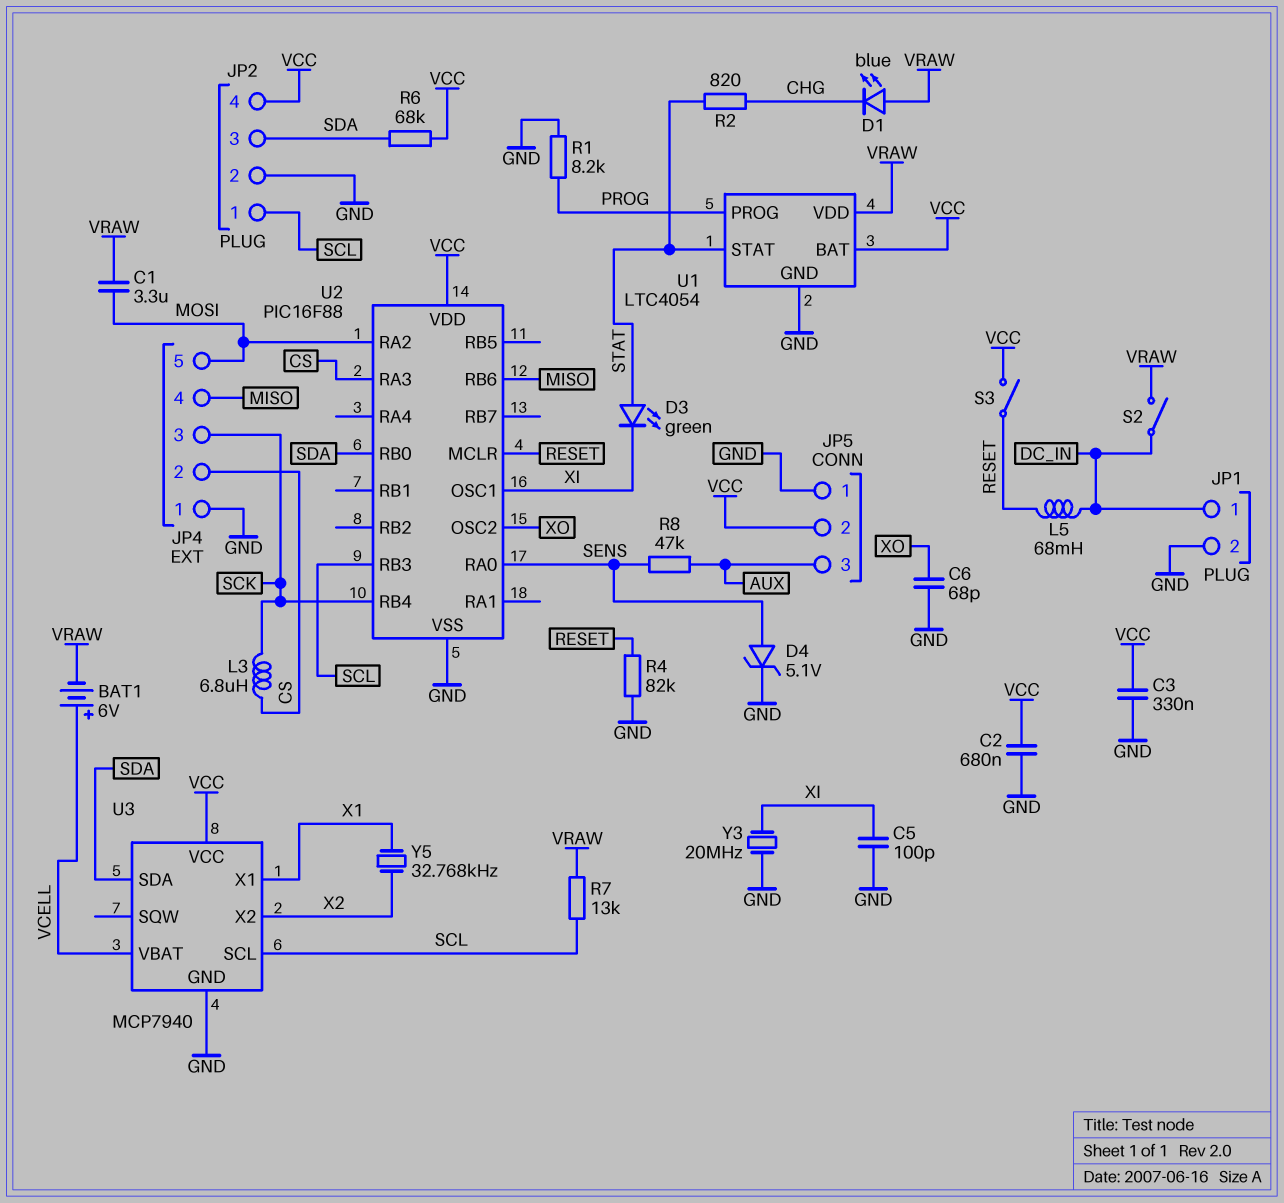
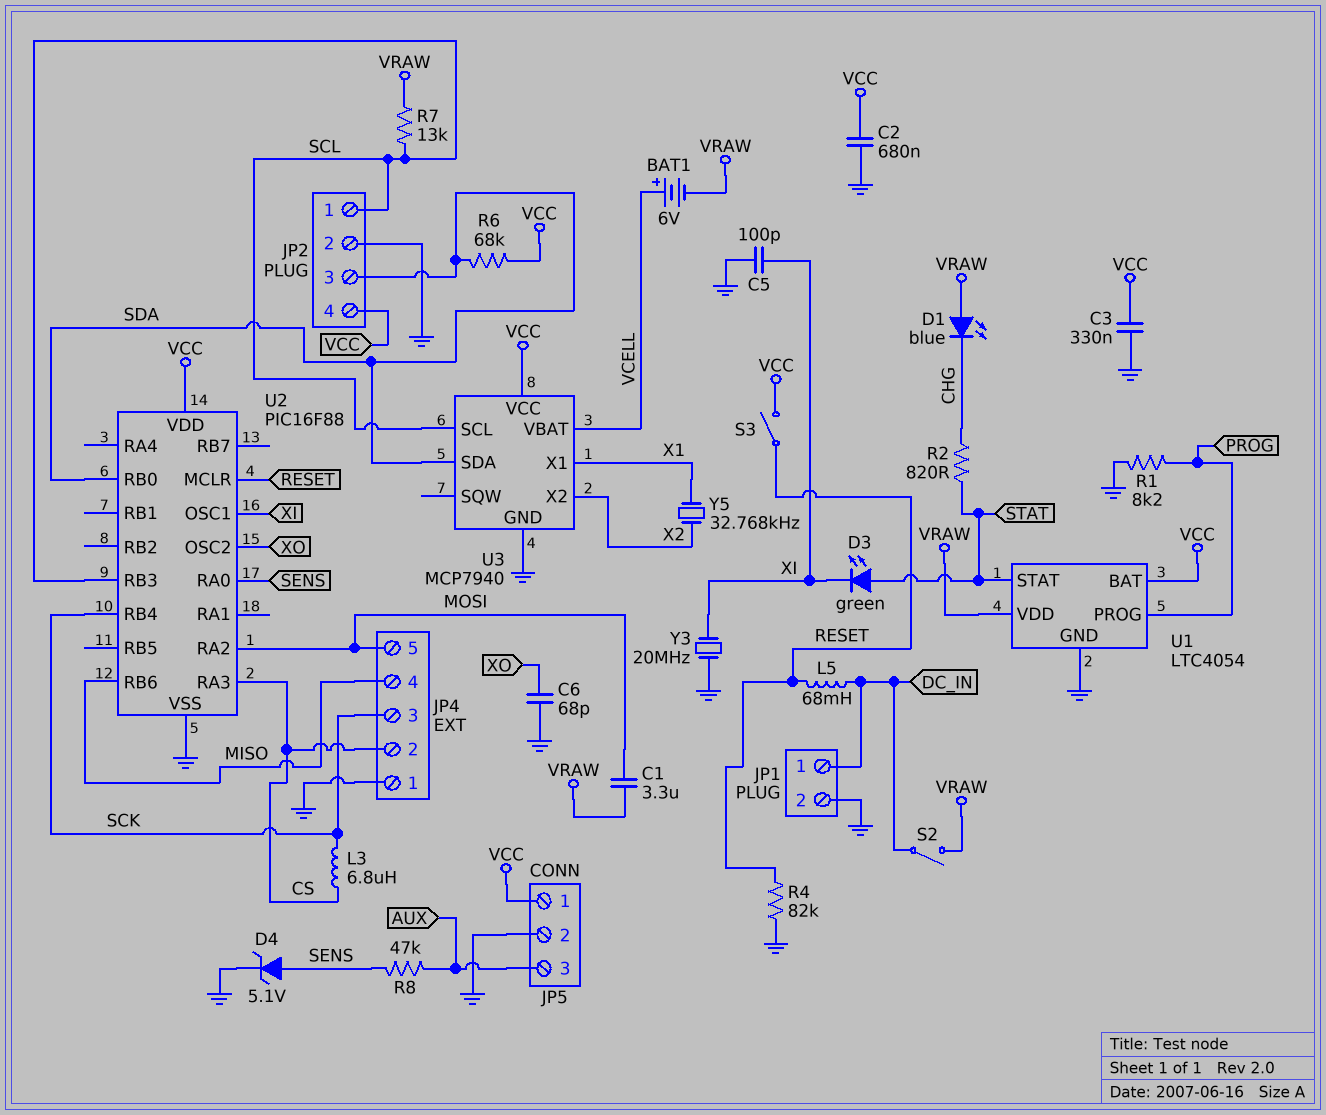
JP5 pin 1: GND -> VCC
JP5 pin 2: VCC -> GND

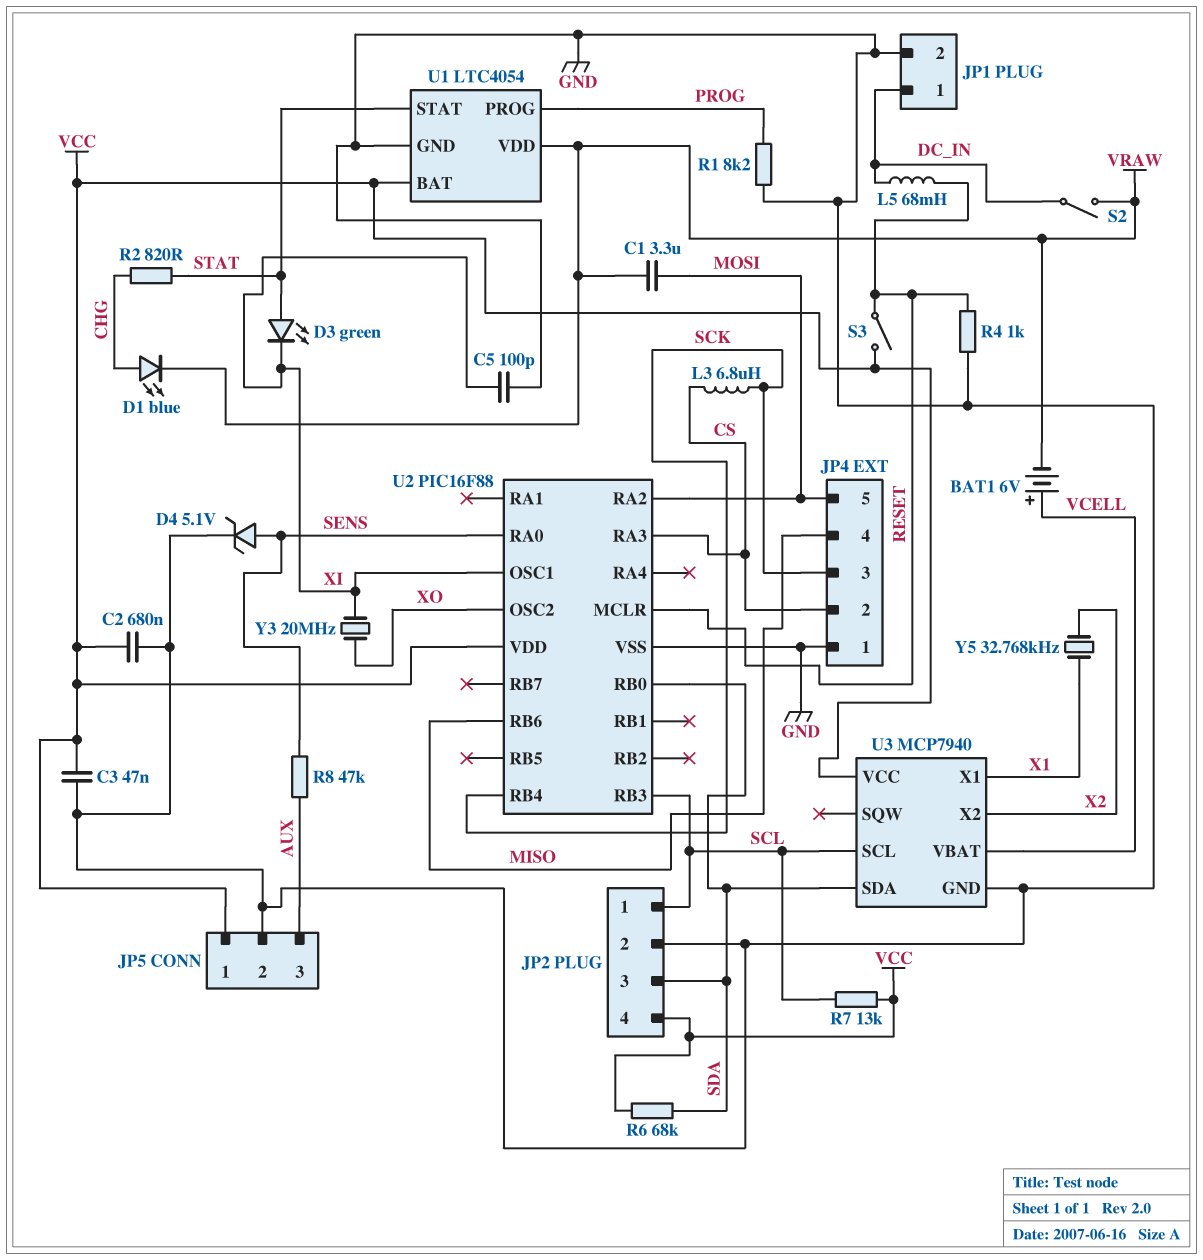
C3: 330nF (GND, VCC) -> 47nF (GND, VCC)
C6: 68pF (GND, XO) -> none
D1: LED blue (A VRAW, K CHG) -> LED blue (A CHG, K VRAW)
R4: 82k (GND, RESET) -> 1k (GND, RESET)
R7: 13k (SCL, VRAW) -> 13k (SCL, VCC)
Y3: 20MHz (GND, XI) -> 20MHz (XI, XO)

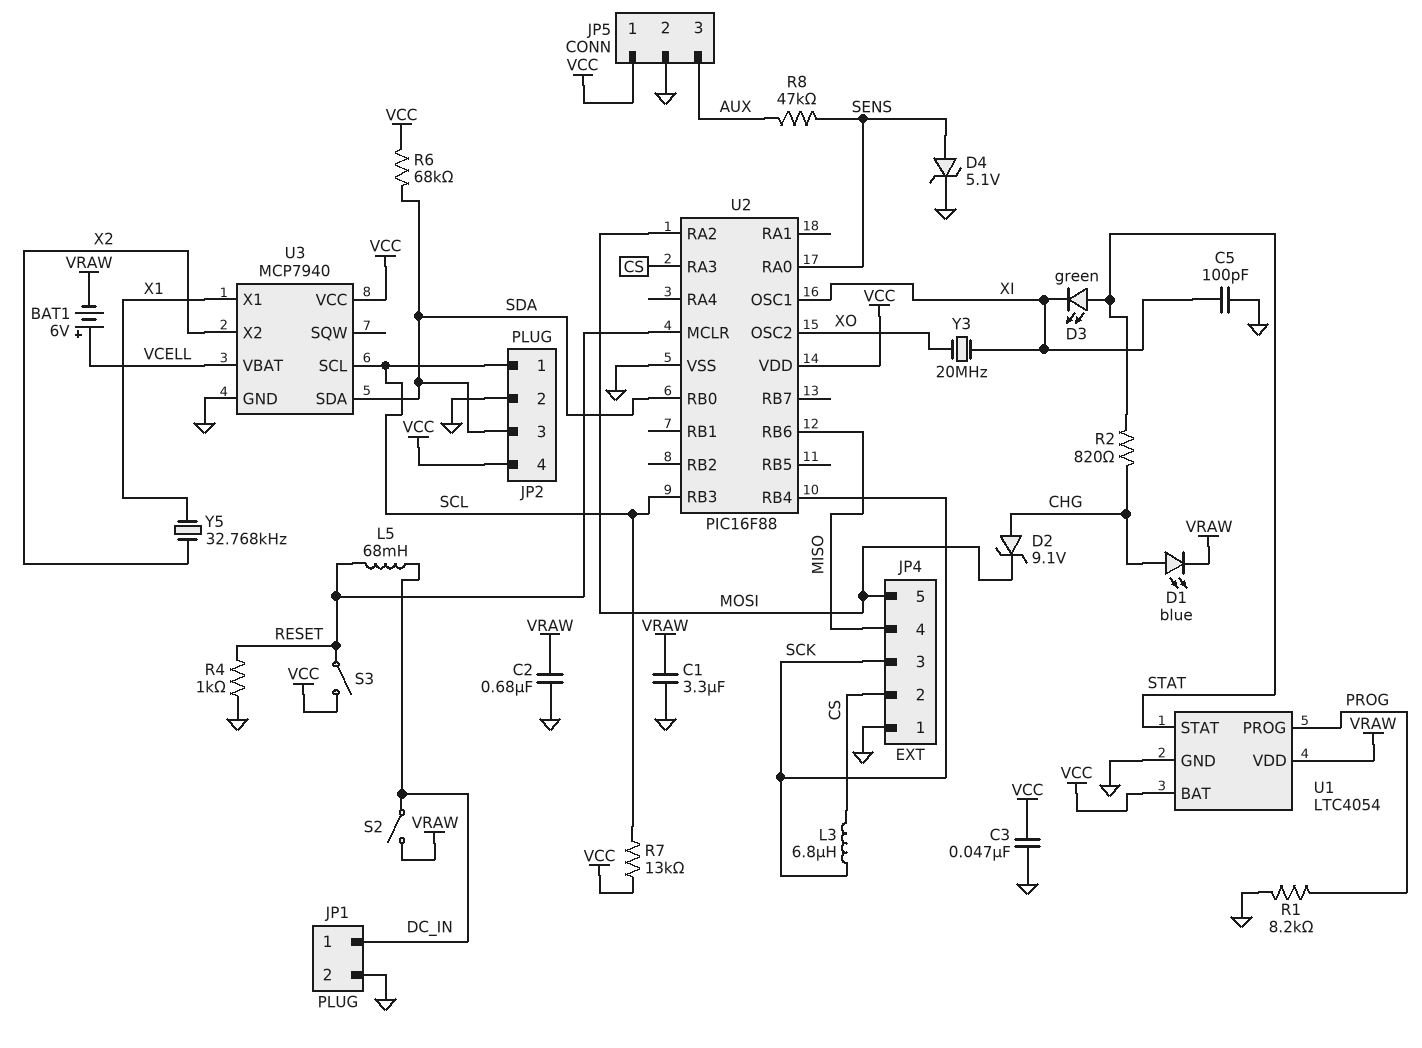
C1: 3.3uF (MOSI, VRAW) -> 3.3uF (GND, VRAW)
C2: 680nF (GND, VCC) -> 680nF (GND, VRAW)
D2: none -> zener 9.1V (A CHG, K MOSI)

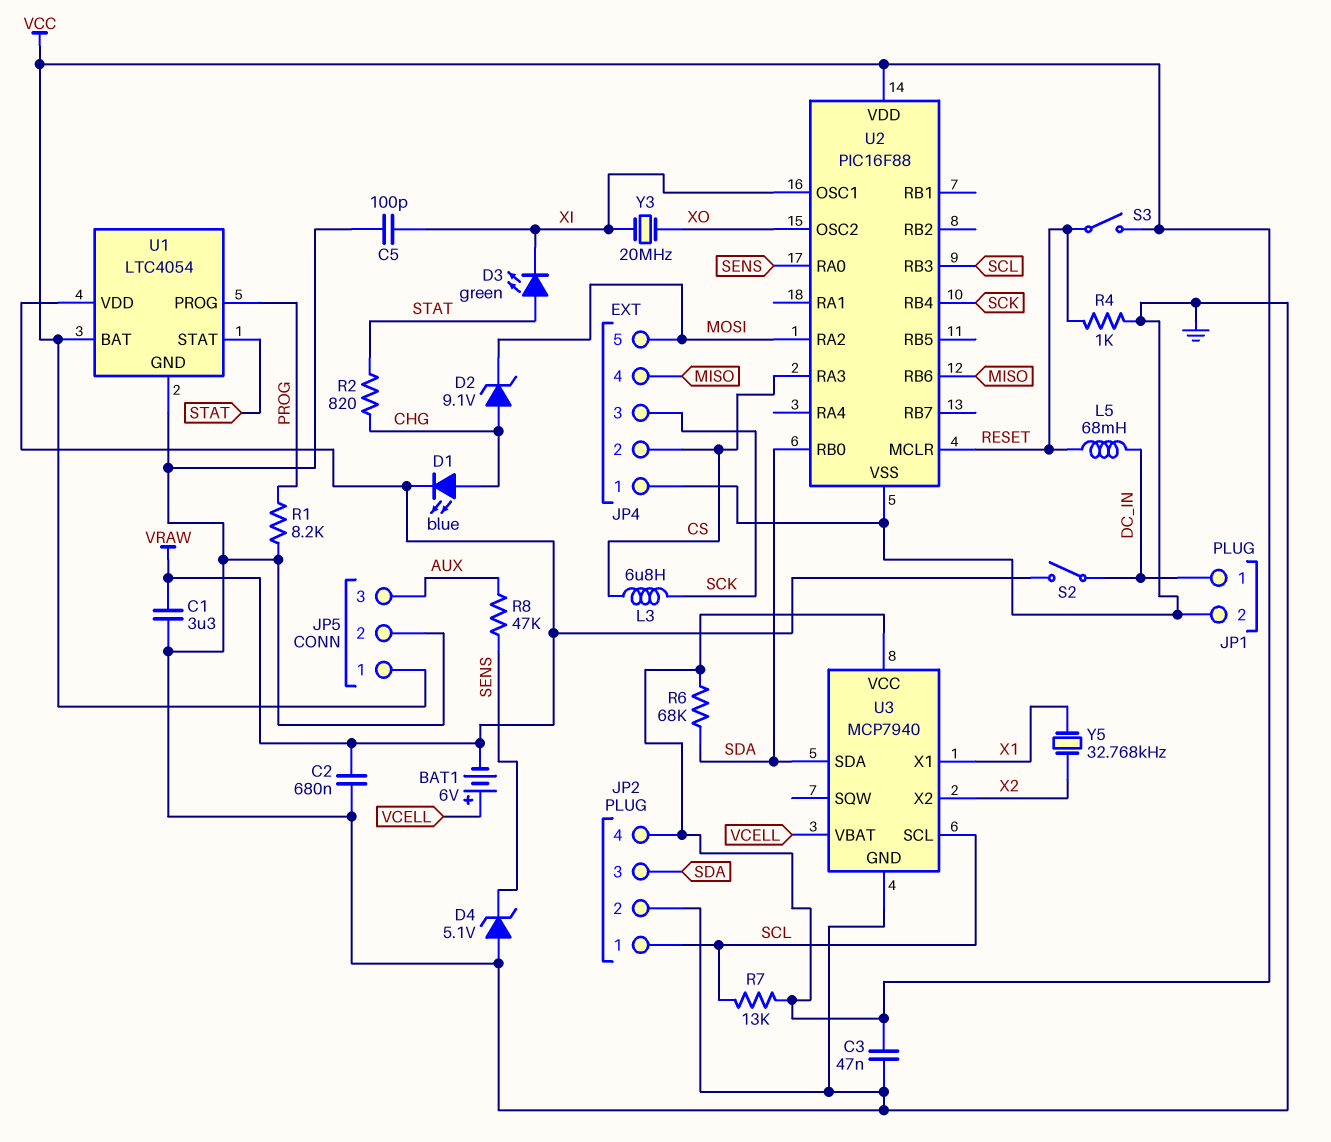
D4: zener 5.1V (A SENS, K GND) -> zener 5.1V (A GND, K SENS)

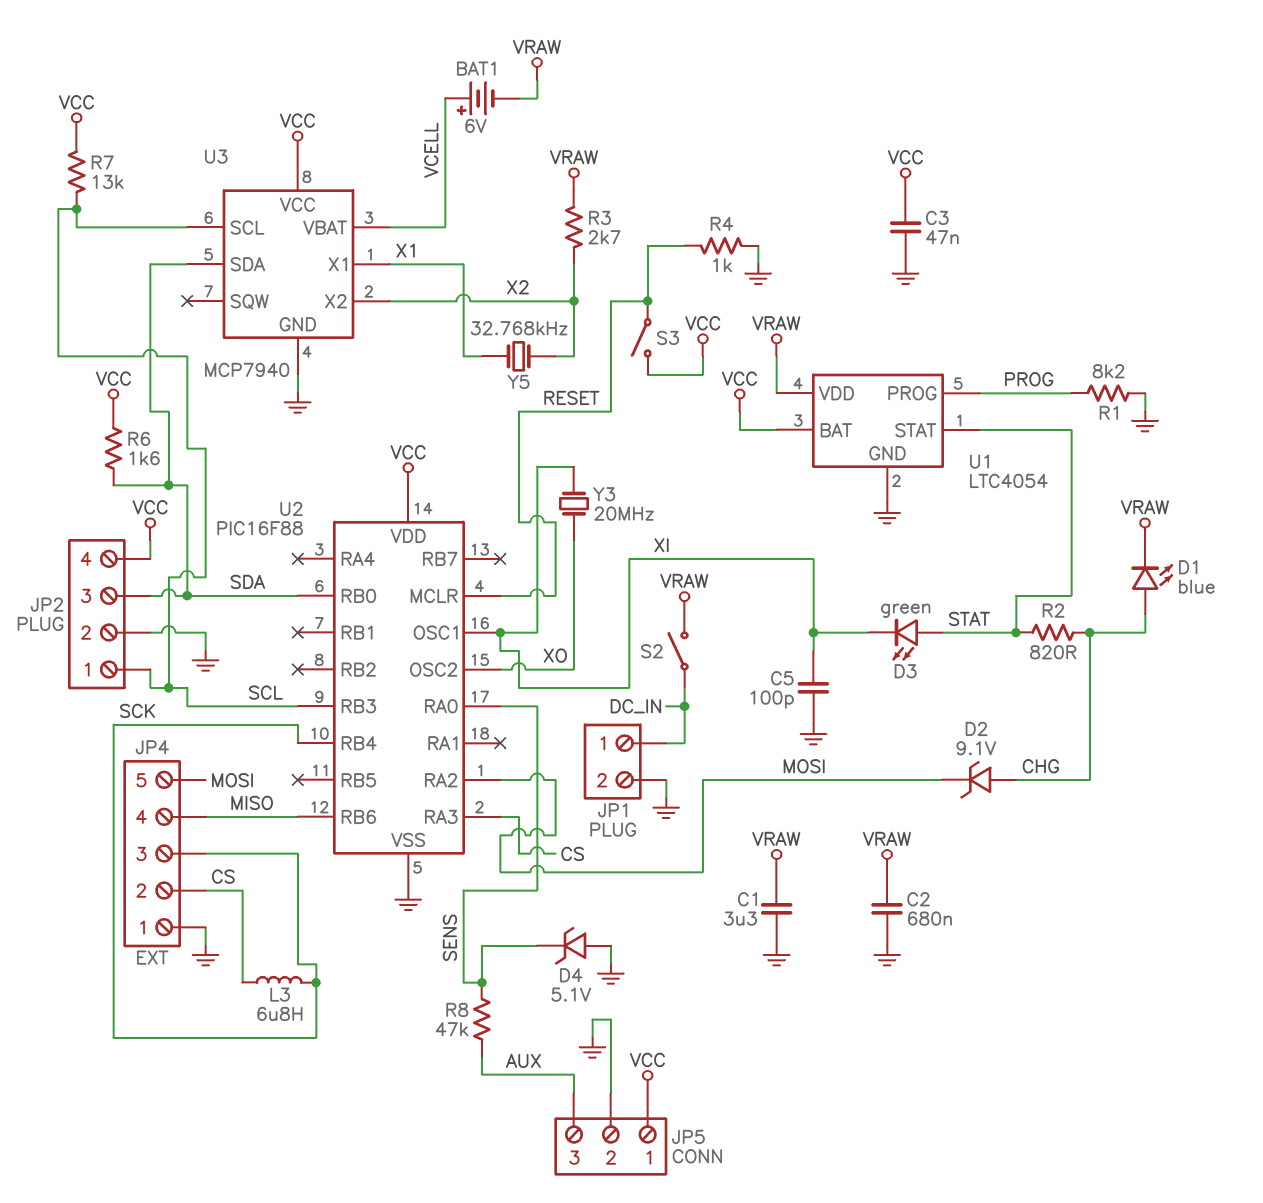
L5: 68mH (DC_IN, RESET) -> none
R3: none -> 2.7k (VRAW, X2)
R6: 68k (SDA, VCC) -> 1.6k (SDA, VCC)

